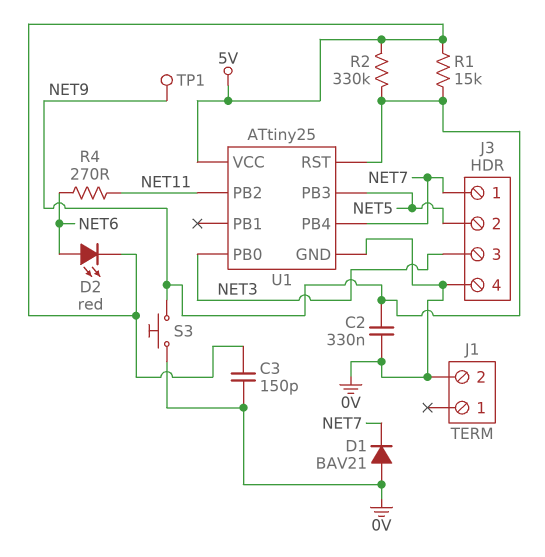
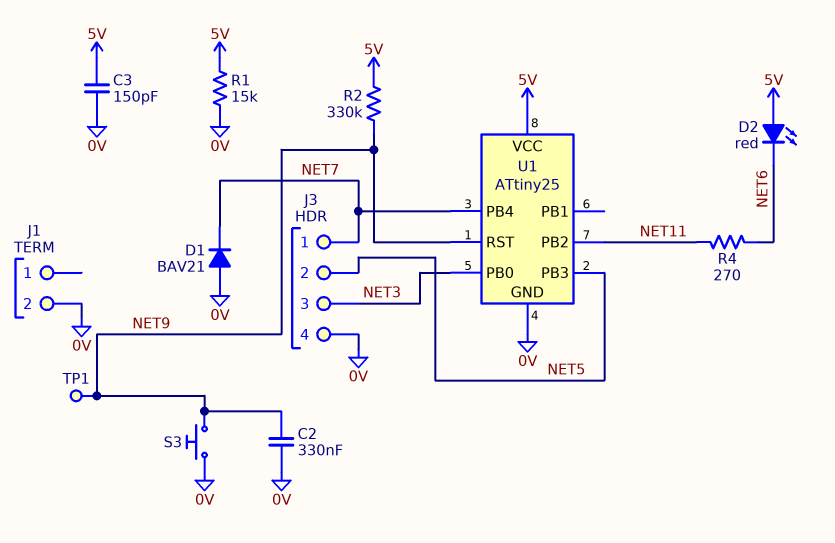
D2: LED red (A NET6, K 5V) -> LED red (A 5V, K NET6)
R1: 15k (5V, NET9) -> 15k (0V, 5V)

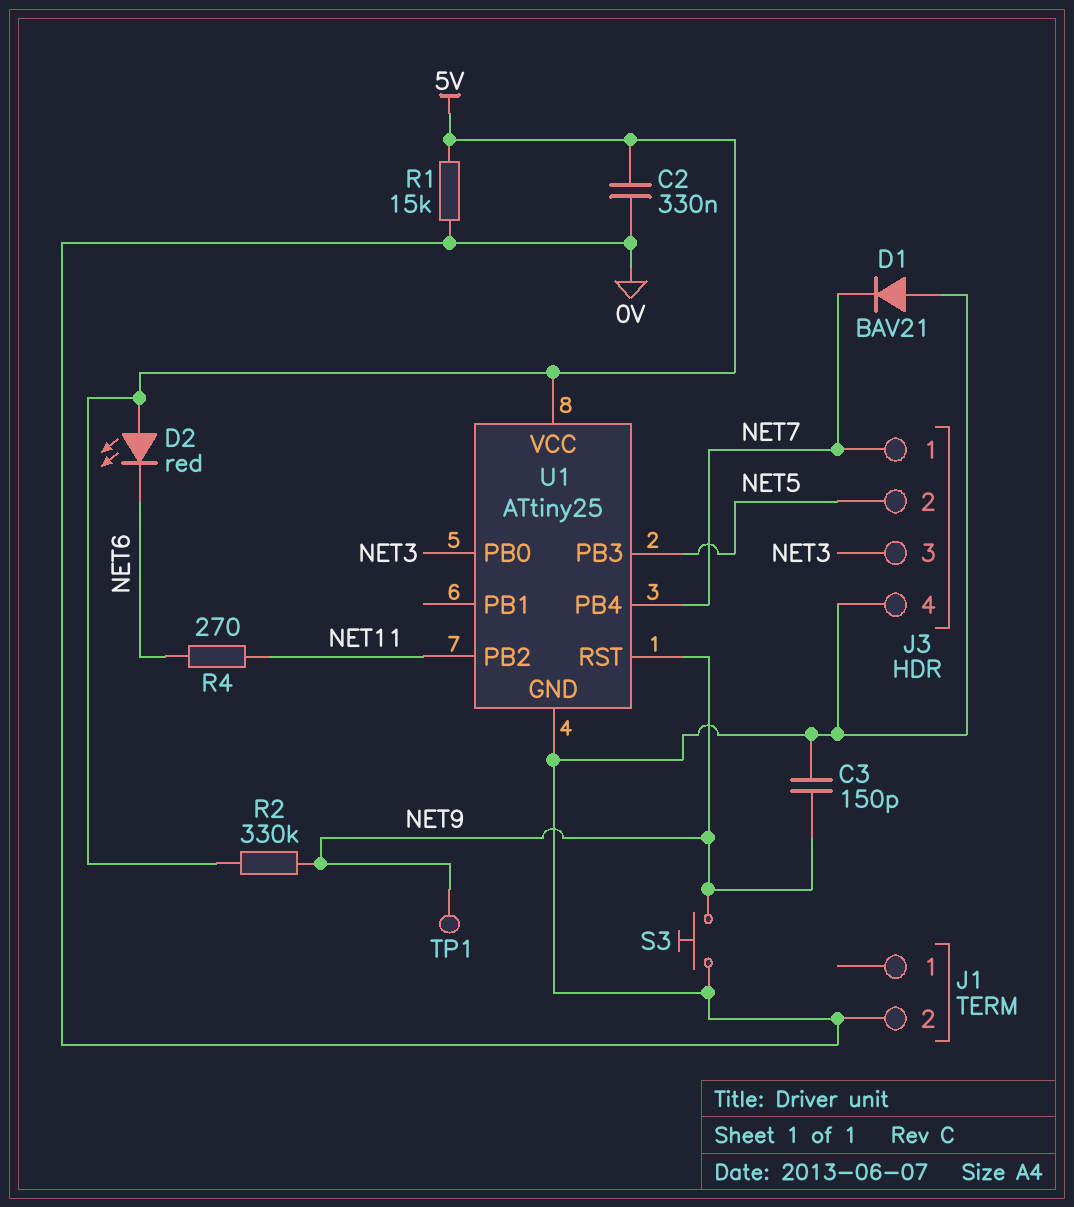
C2: 330nF (0V, NET9) -> 330nF (0V, 5V)
C3: 150pF (0V, 5V) -> 150pF (0V, NET9)

